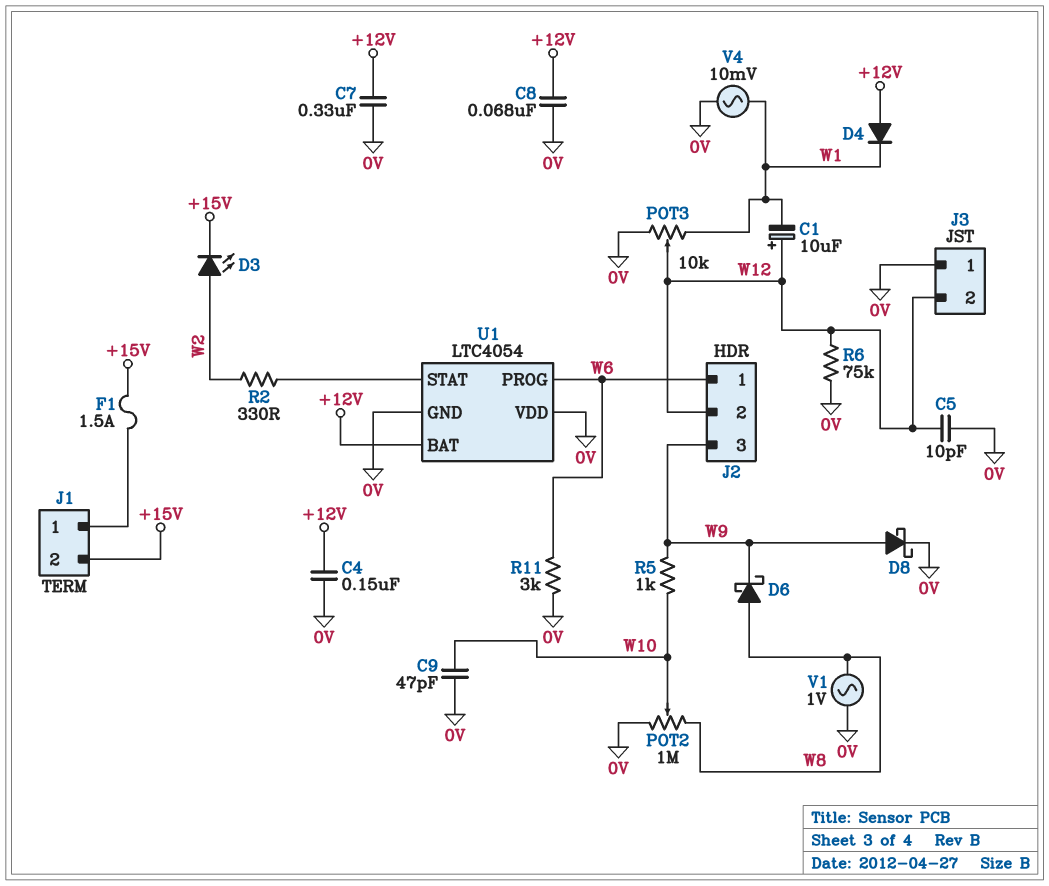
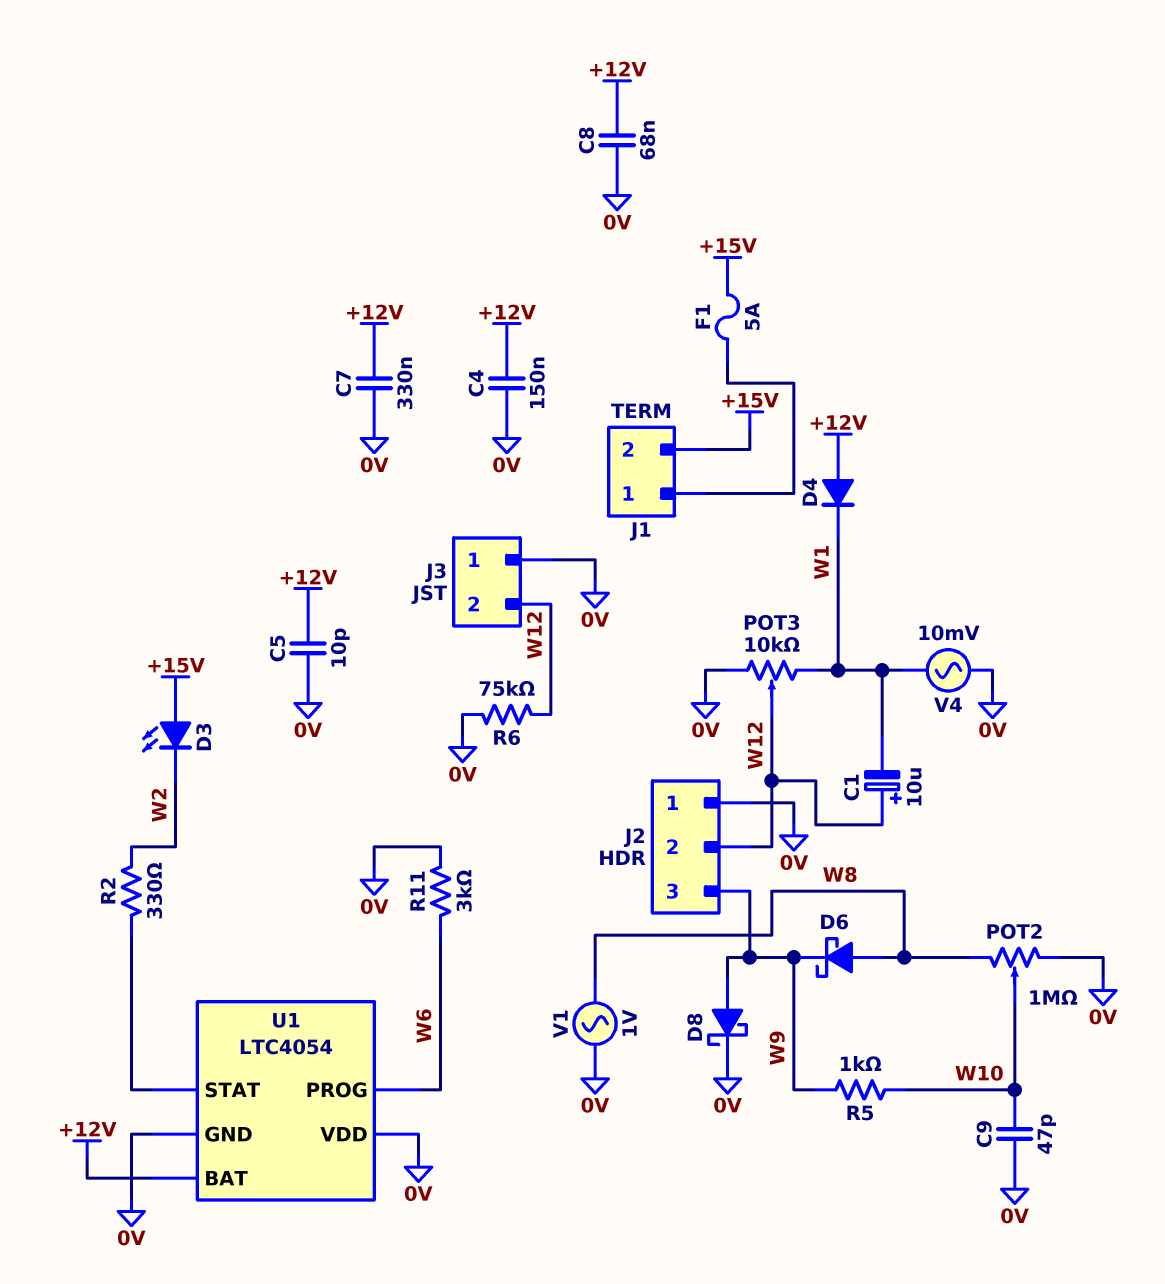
C5: 10pF (0V, W12) -> 10pF (+12V, 0V)
D3: LED (A W2, K +15V) -> LED (A +15V, K W2)
F1: 1.5A (+15V, J1/1) -> 5A (+15V, J1/1)
J2 pin 1: W6 -> 0V

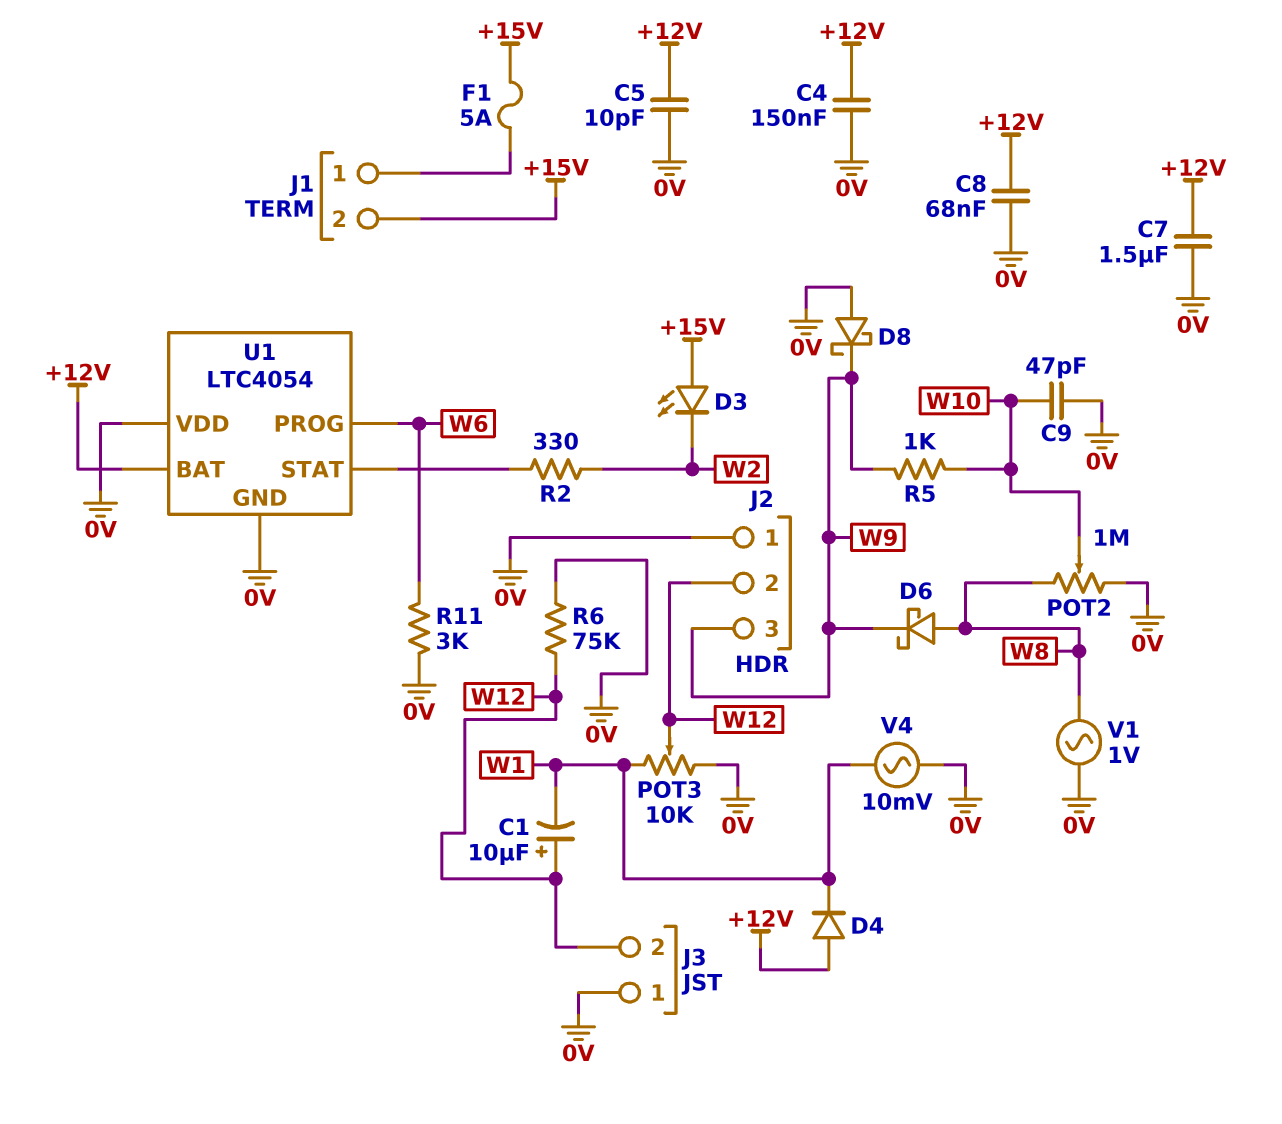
C7: 330nF (+12V, 0V) -> 1.5uF (+12V, 0V)
D8: schottky (A W9, K 0V) -> schottky (A 0V, K W9)

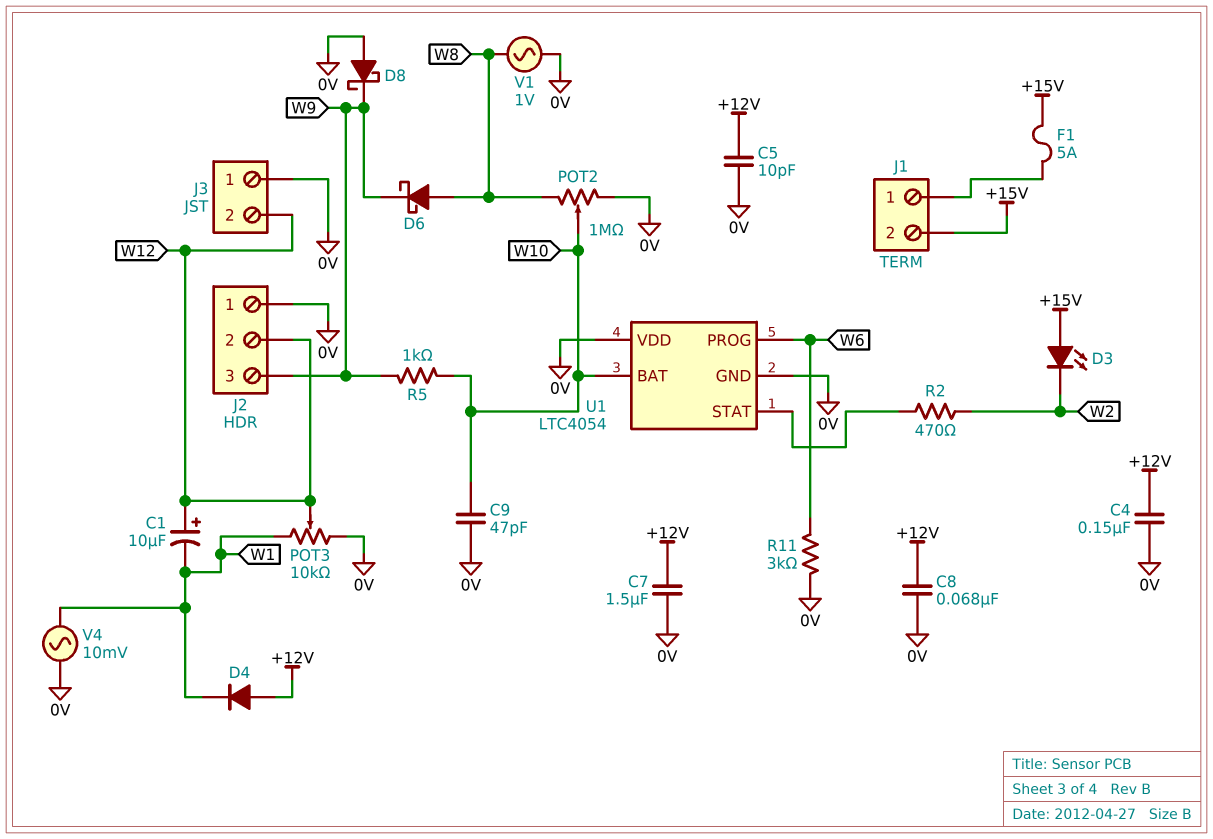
R2: 330 (U1/STAT, W2) -> 470 (U1/STAT, W2)
R6: 75k (0V, W12) -> none
U1 pin BAT: +12V -> W10

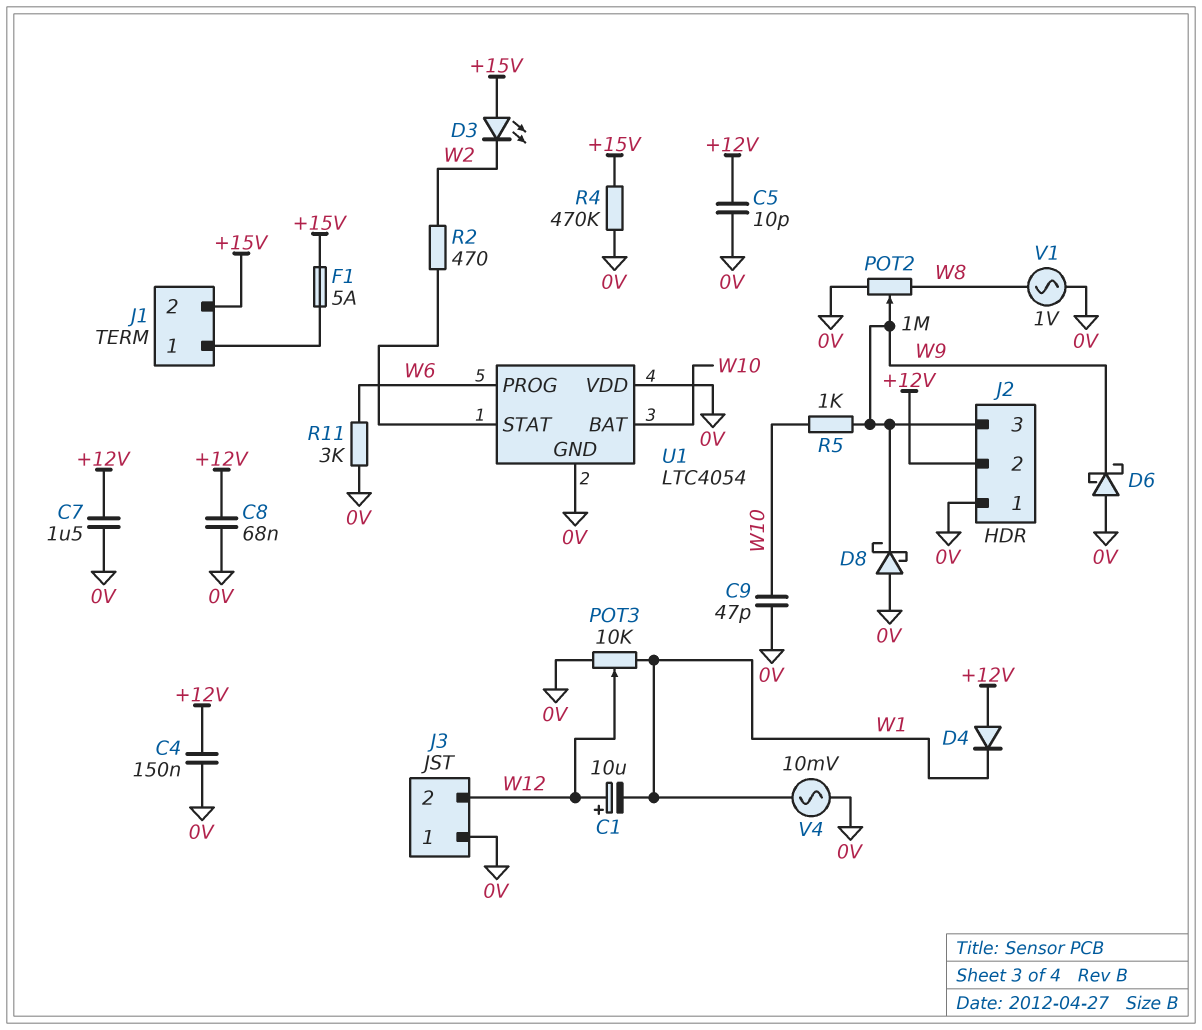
D6: schottky (A W8, K W9) -> schottky (A 0V, K W9)
J2 pin 2: W12 -> +12V
POT2: 1M (0V, W8, wiper W10) -> 1M (0V, W8, wiper W9)
R4: none -> 470k (+15V, 0V)

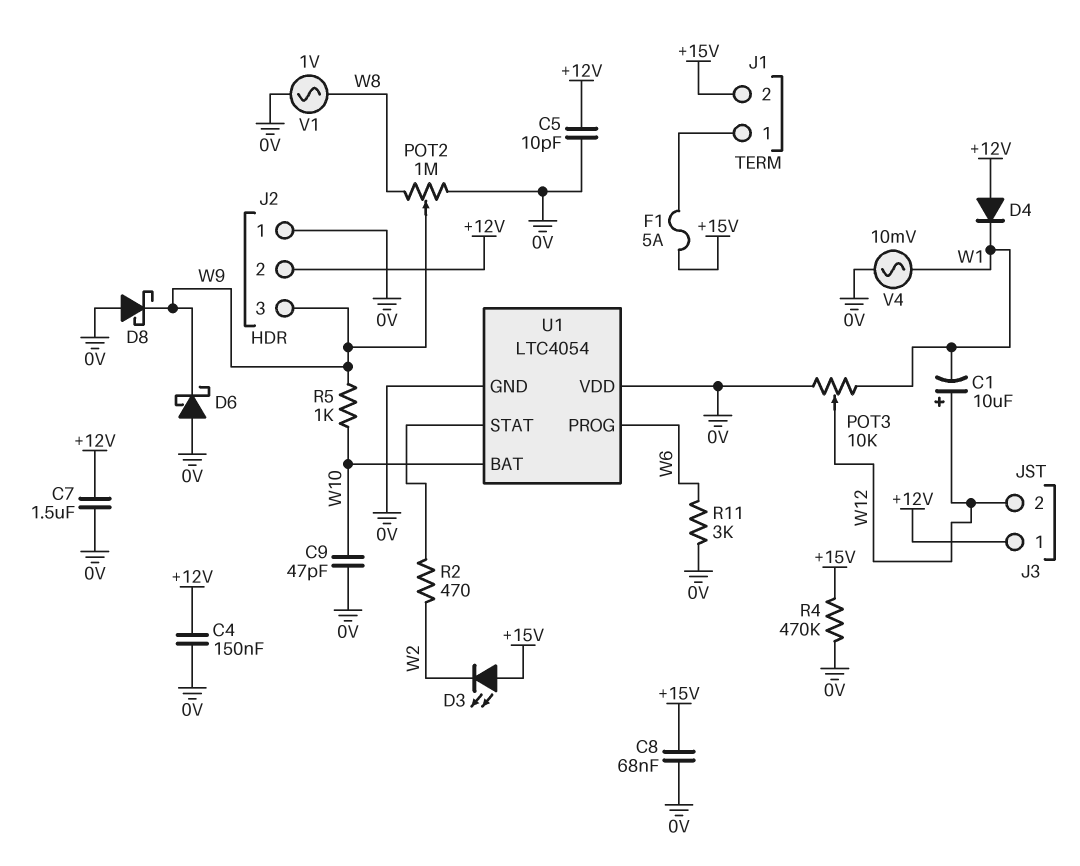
C8: 68nF (+12V, 0V) -> 68nF (+15V, 0V)
J3 pin 1: 0V -> +12V

